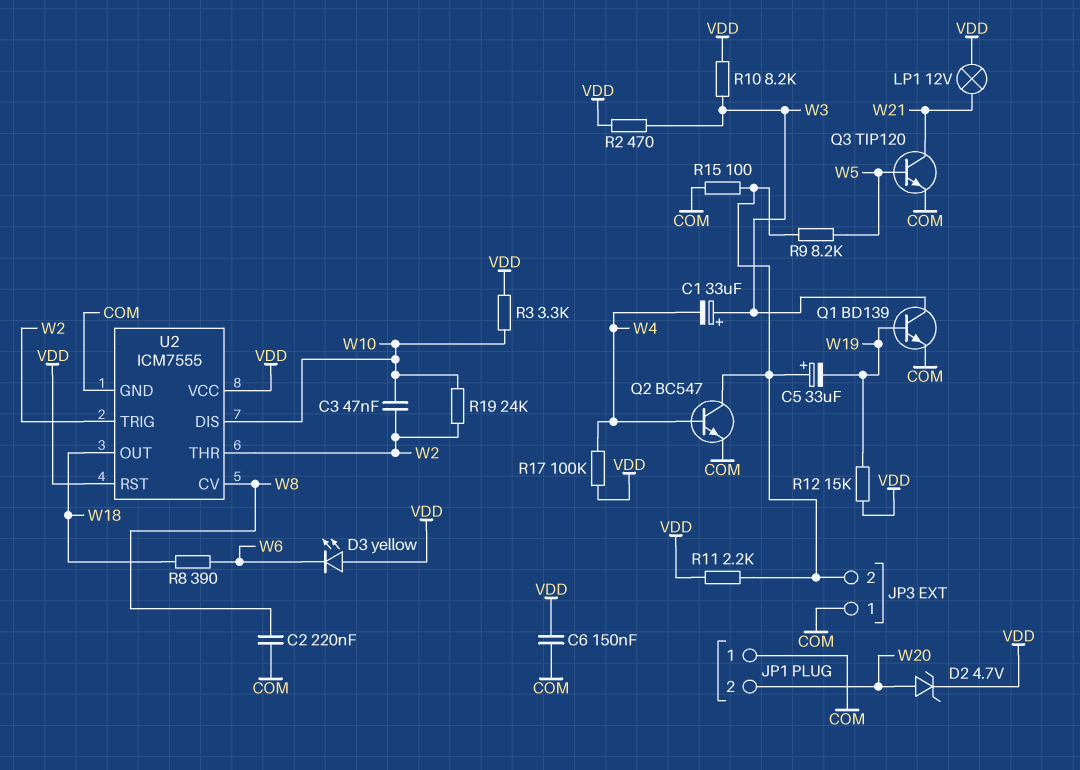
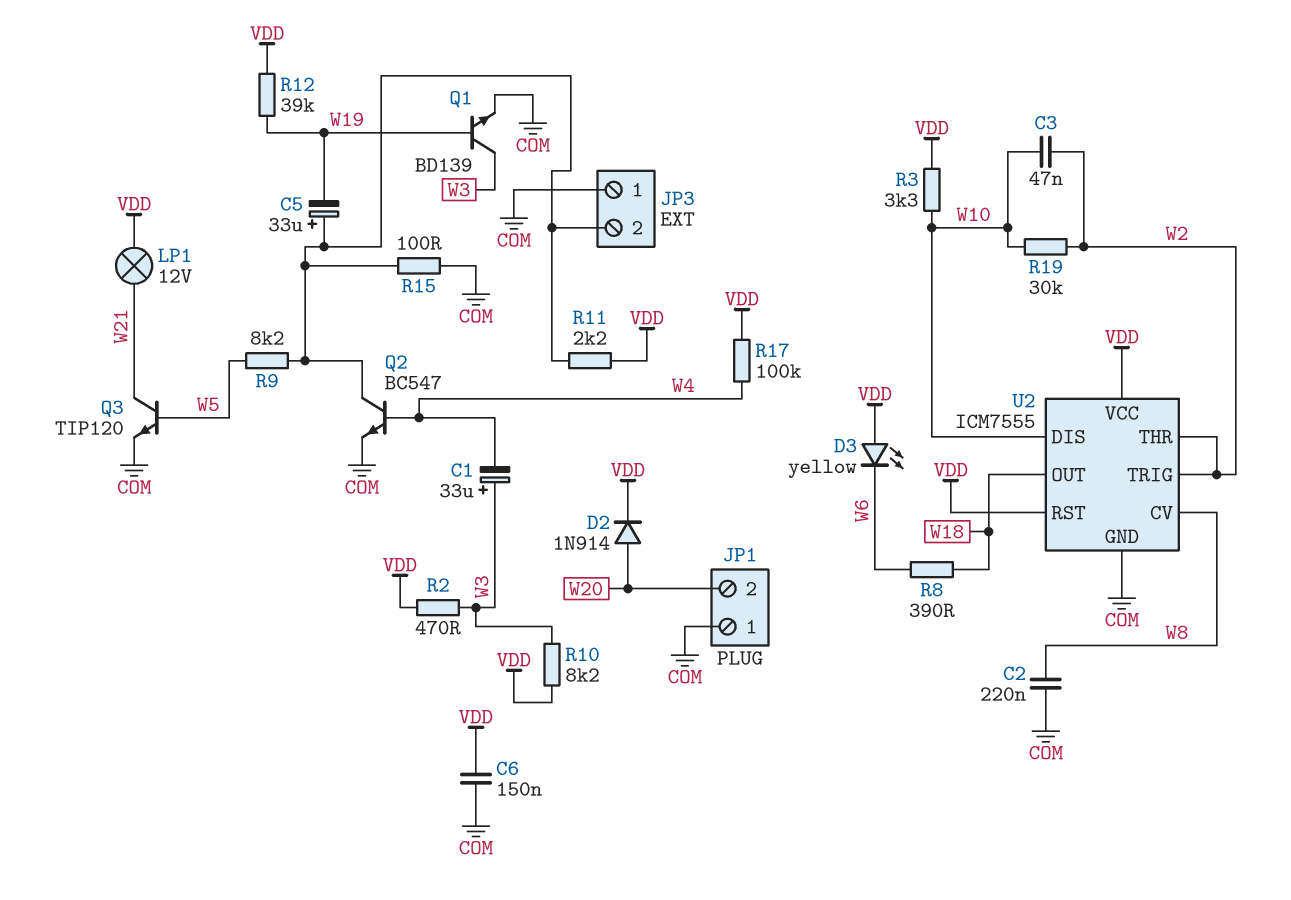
D2: zener 4.7V (A W20, K VDD) -> diode 1N914 (A W20, K VDD)
R12: 15k (VDD, W19) -> 39k (VDD, W19)
R19: 24k (W2, W10) -> 30k (W2, W10)

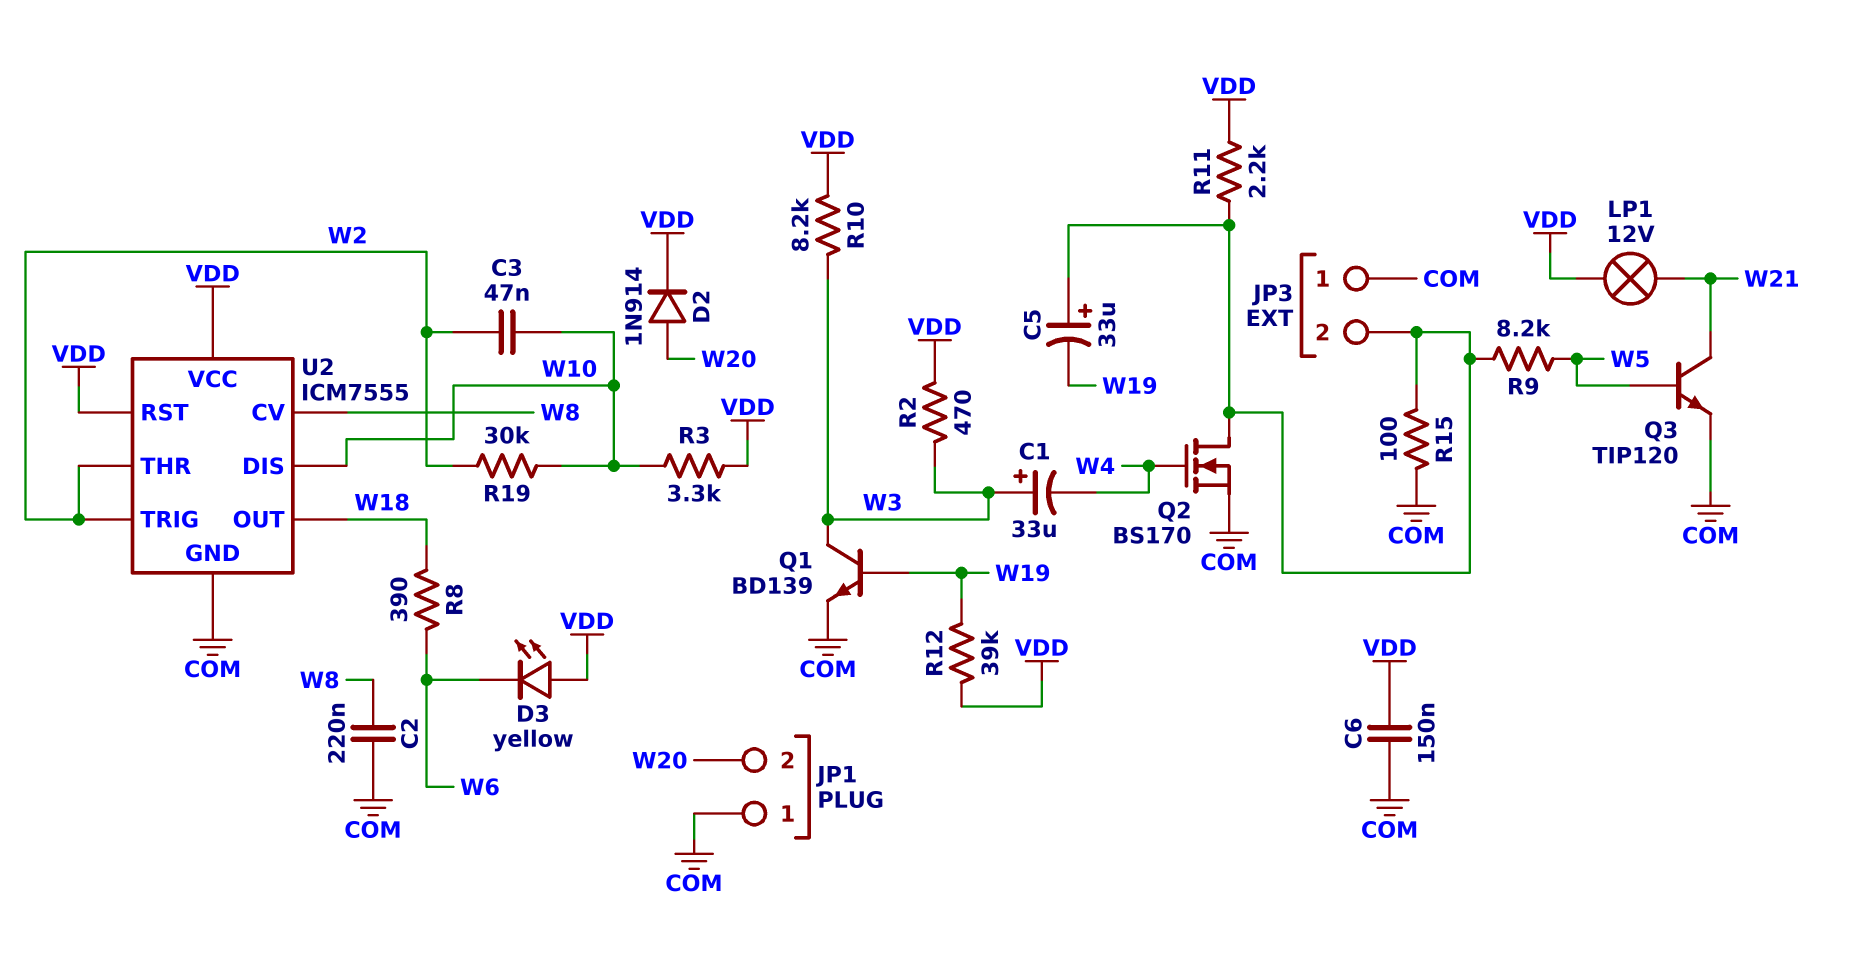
Q2: NPN BC547 (B W4, C JP3/2, E COM) -> NMOS BS170 (G W4, D JP3/2, S COM)
R17: 100k (VDD, W4) -> none

